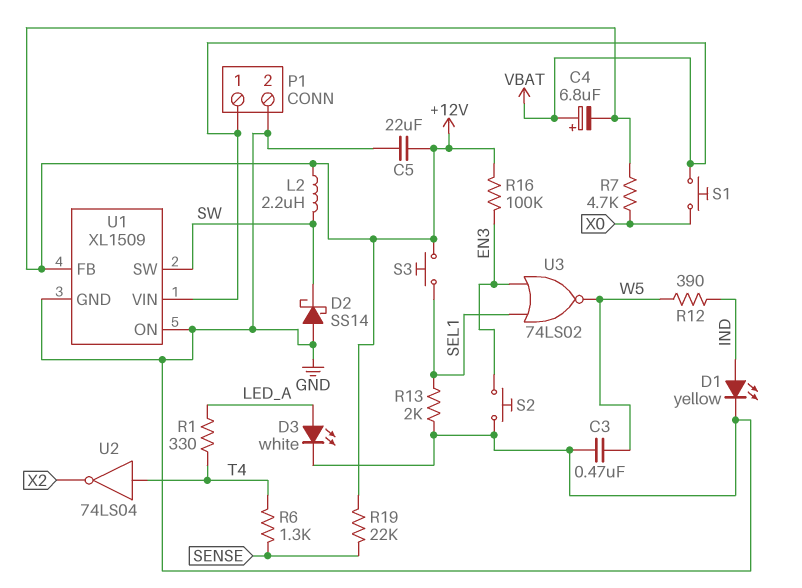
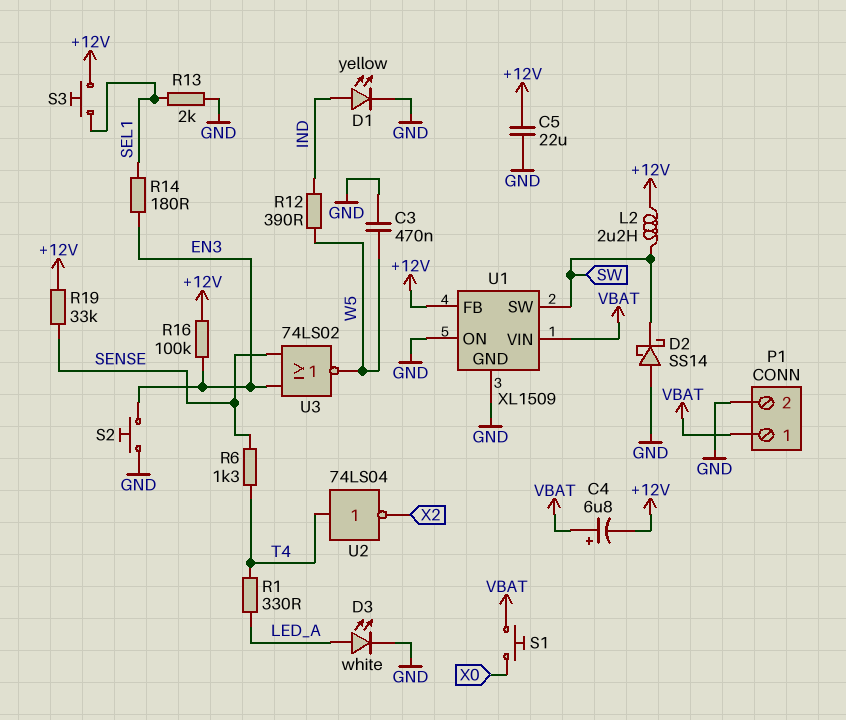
R7: 4.7k (+12V, X0) -> none
R14: none -> 180 (EN3, SEL1)
R19: 22k (+12V, SENSE) -> 33k (+12V, SENSE)
U3: NOR 74LS02 (in EN3, in SEL1, out W5) -> NOR 74LS02 (in EN3, in SENSE, out W5)

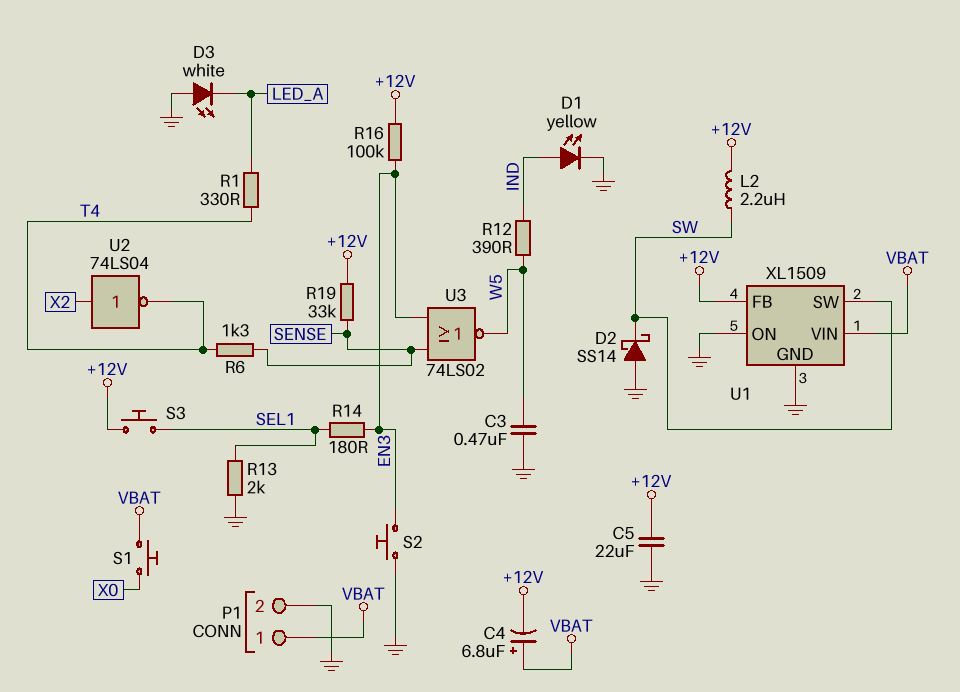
D3: LED white (A LED_A, K GND) -> LED white (A GND, K LED_A)
U2: NOT 74LS04 (in T4, out X2) -> NOT 74LS04 (in X2, out T4)

